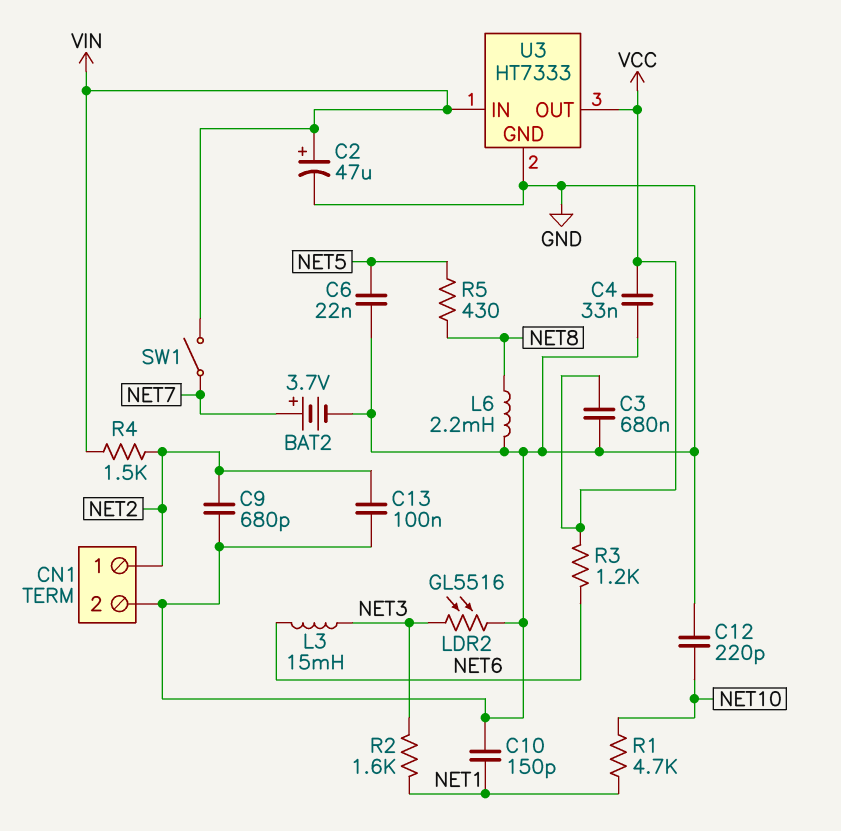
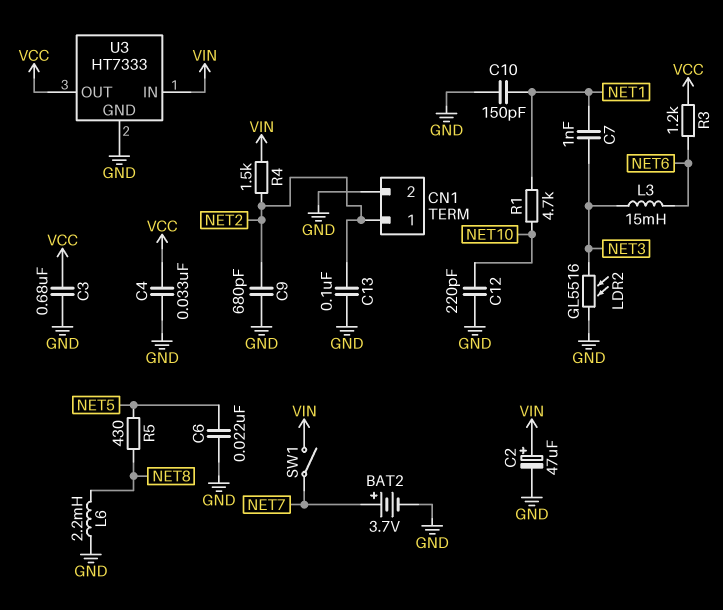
C7: none -> 1nF (NET1, NET3)
R2: 1.6k (NET1, NET3) -> none

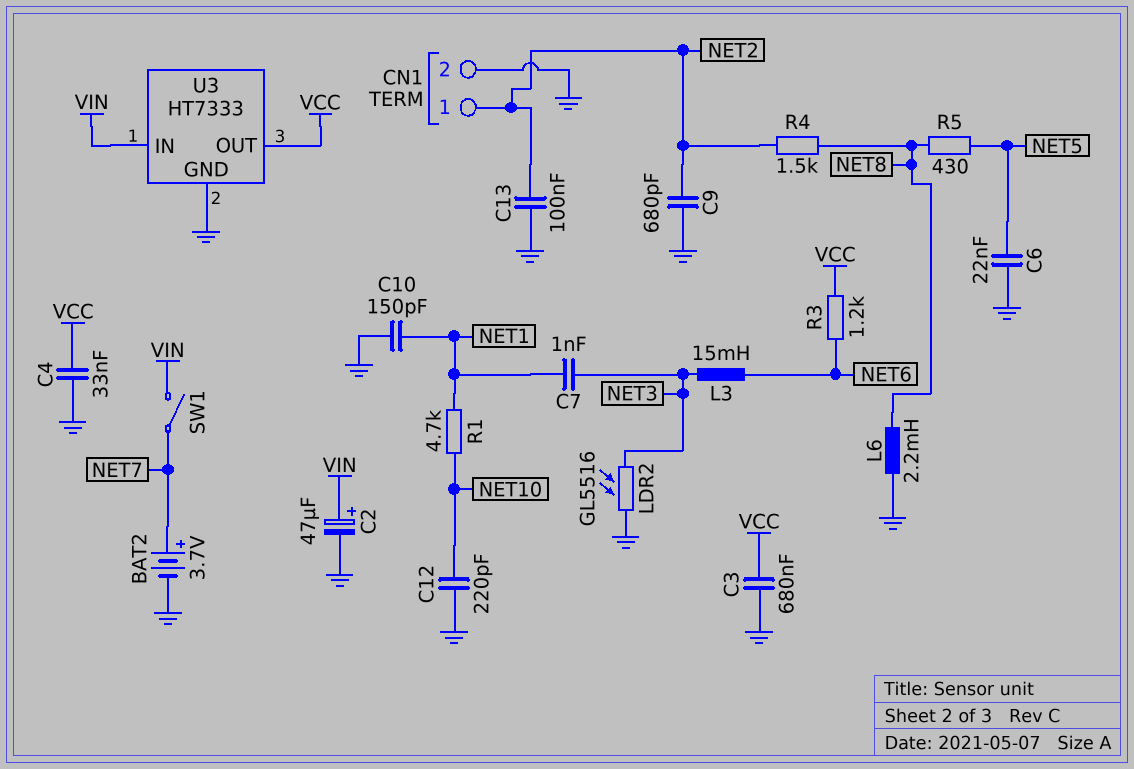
R4: 1.5k (NET2, VIN) -> 1.5k (NET2, NET8)

